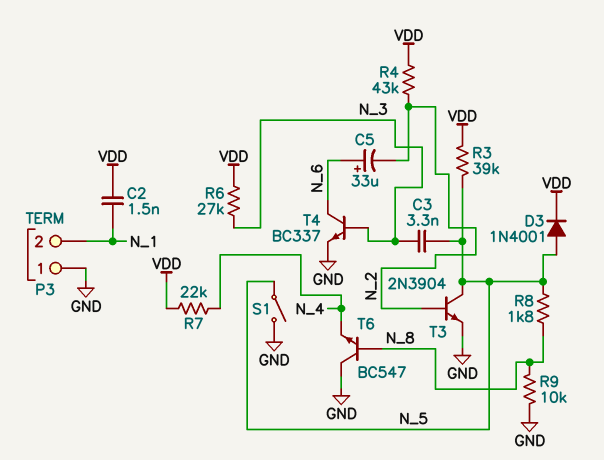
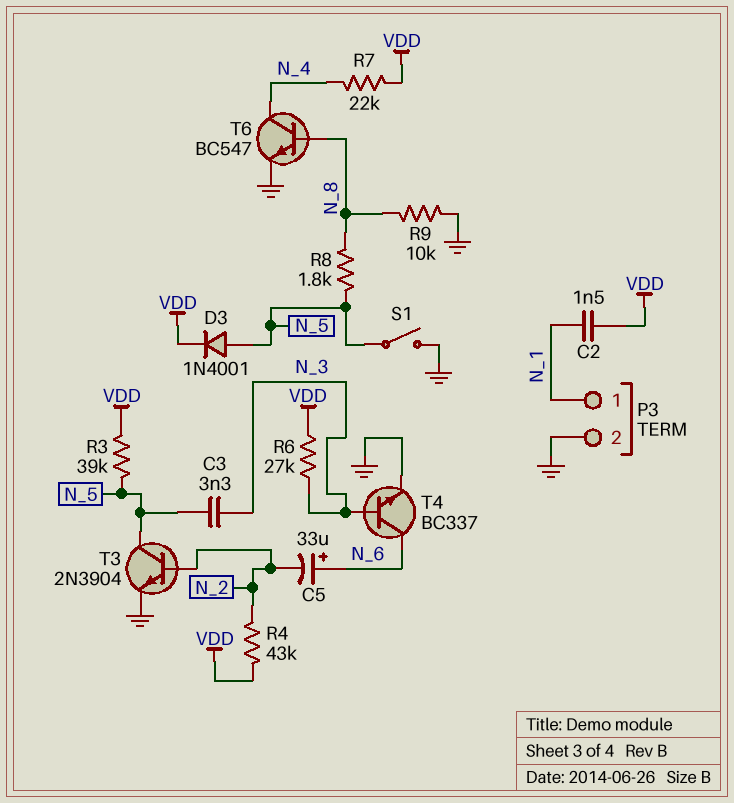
P3 pin 1: GND -> N_1
P3 pin 2: N_1 -> GND
T6: NPN BC547 (B N_8, C GND, E N_4) -> NPN BC547 (B N_8, C N_4, E GND)

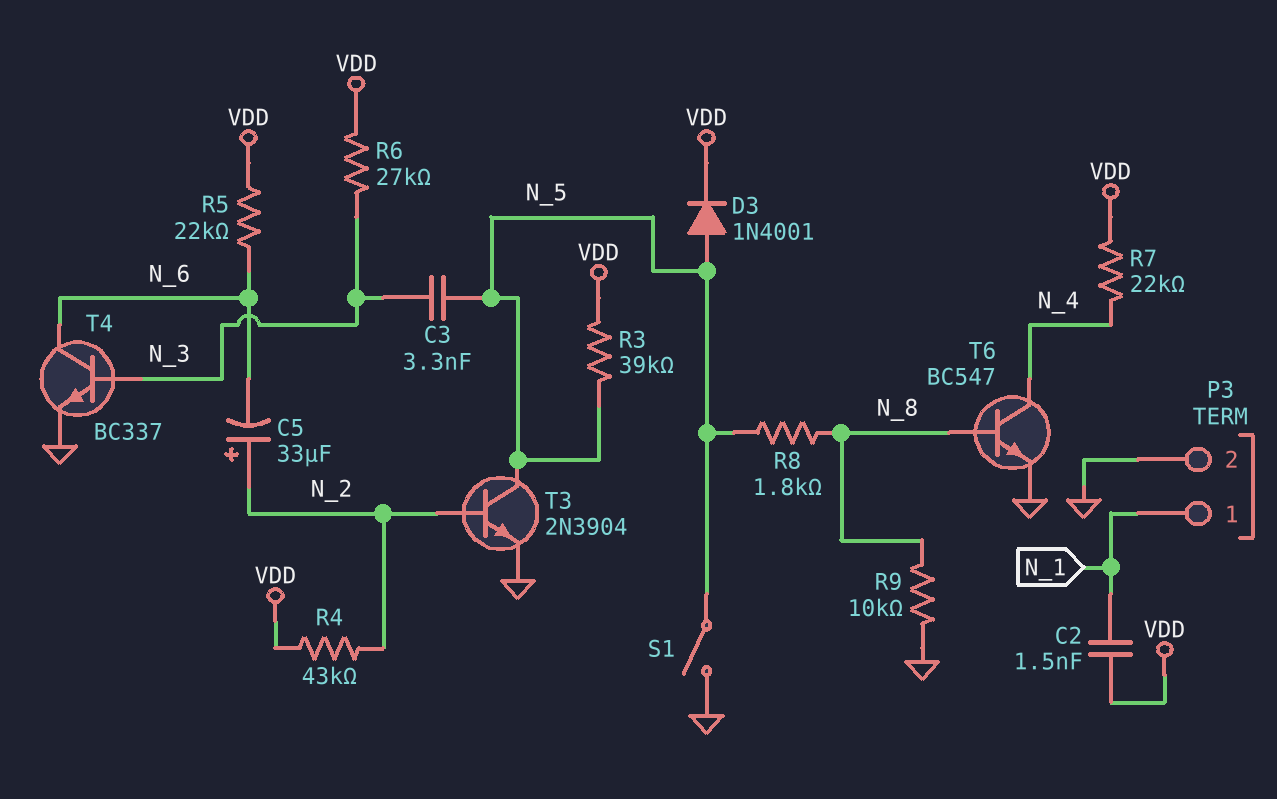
C5: 33uF (plus N_6, minus N_2) -> 33uF (plus N_2, minus N_6)
R5: none -> 22k (N_6, VDD)

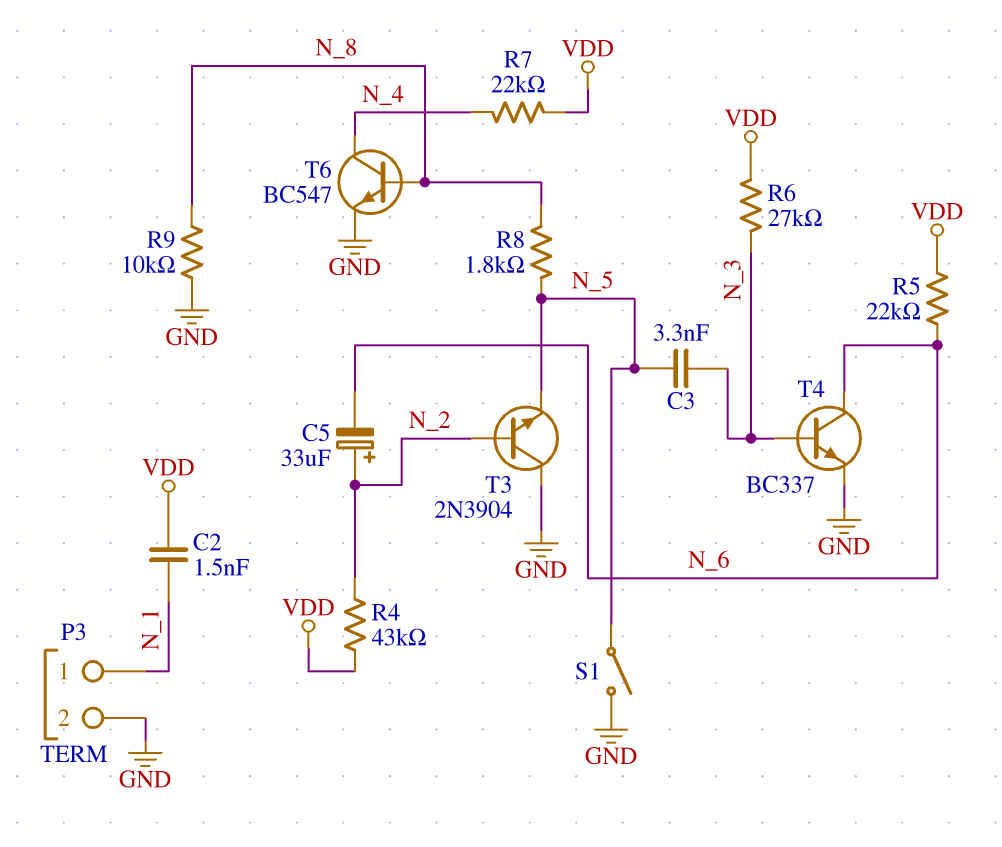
D3: diode 1N4001 (A N_5, K VDD) -> none
R3: 39k (N_5, VDD) -> none
T3: NPN 2N3904 (B N_2, C N_5, E GND) -> NPN 2N3904 (B N_2, C GND, E N_5)

